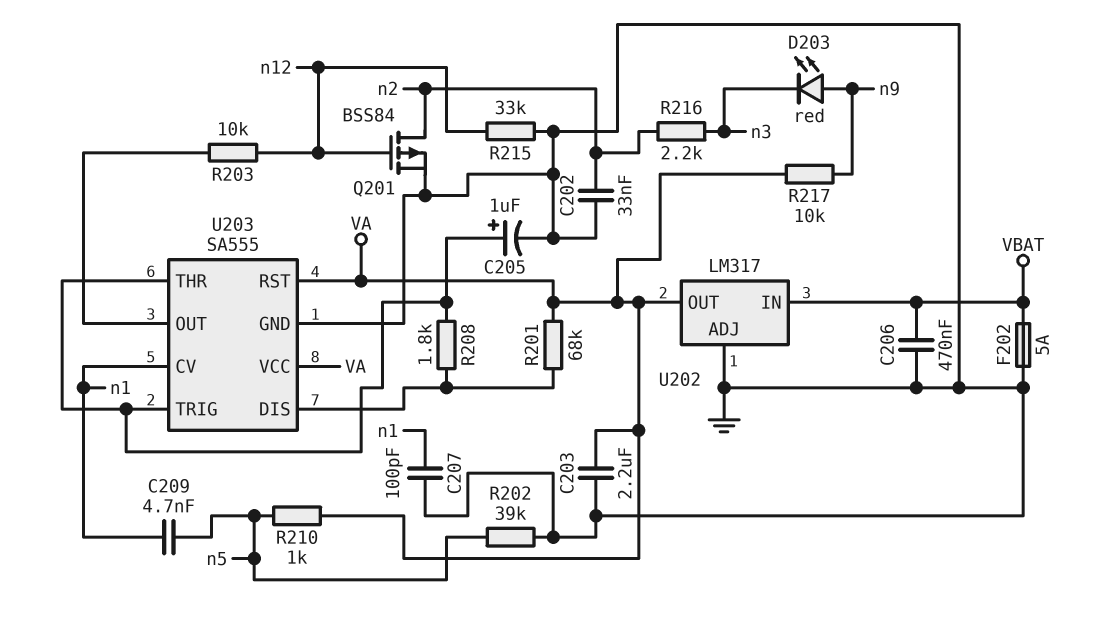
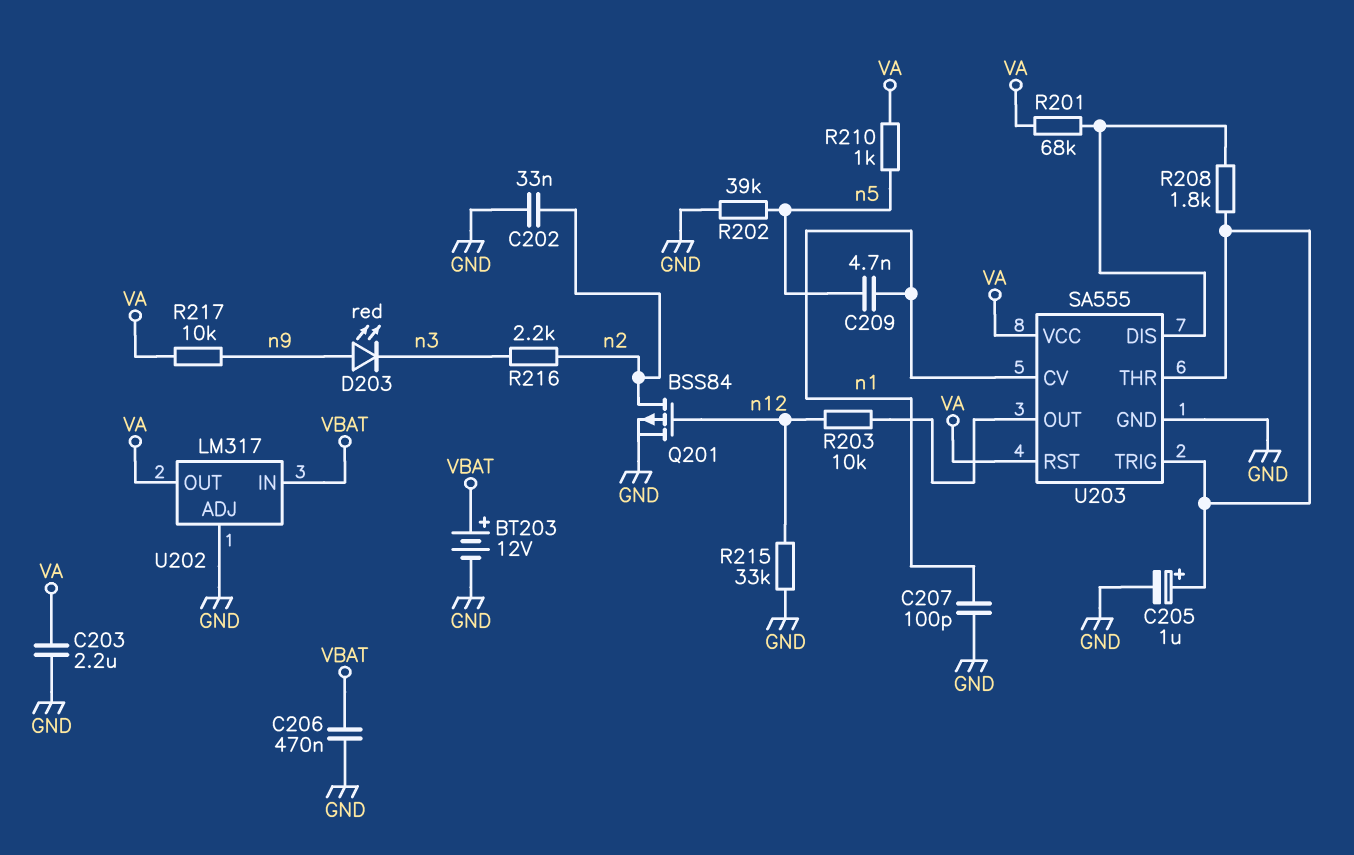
BT203: none -> 12V (plus VBAT, minus GND)
F202: 5A (GND, VBAT) -> none

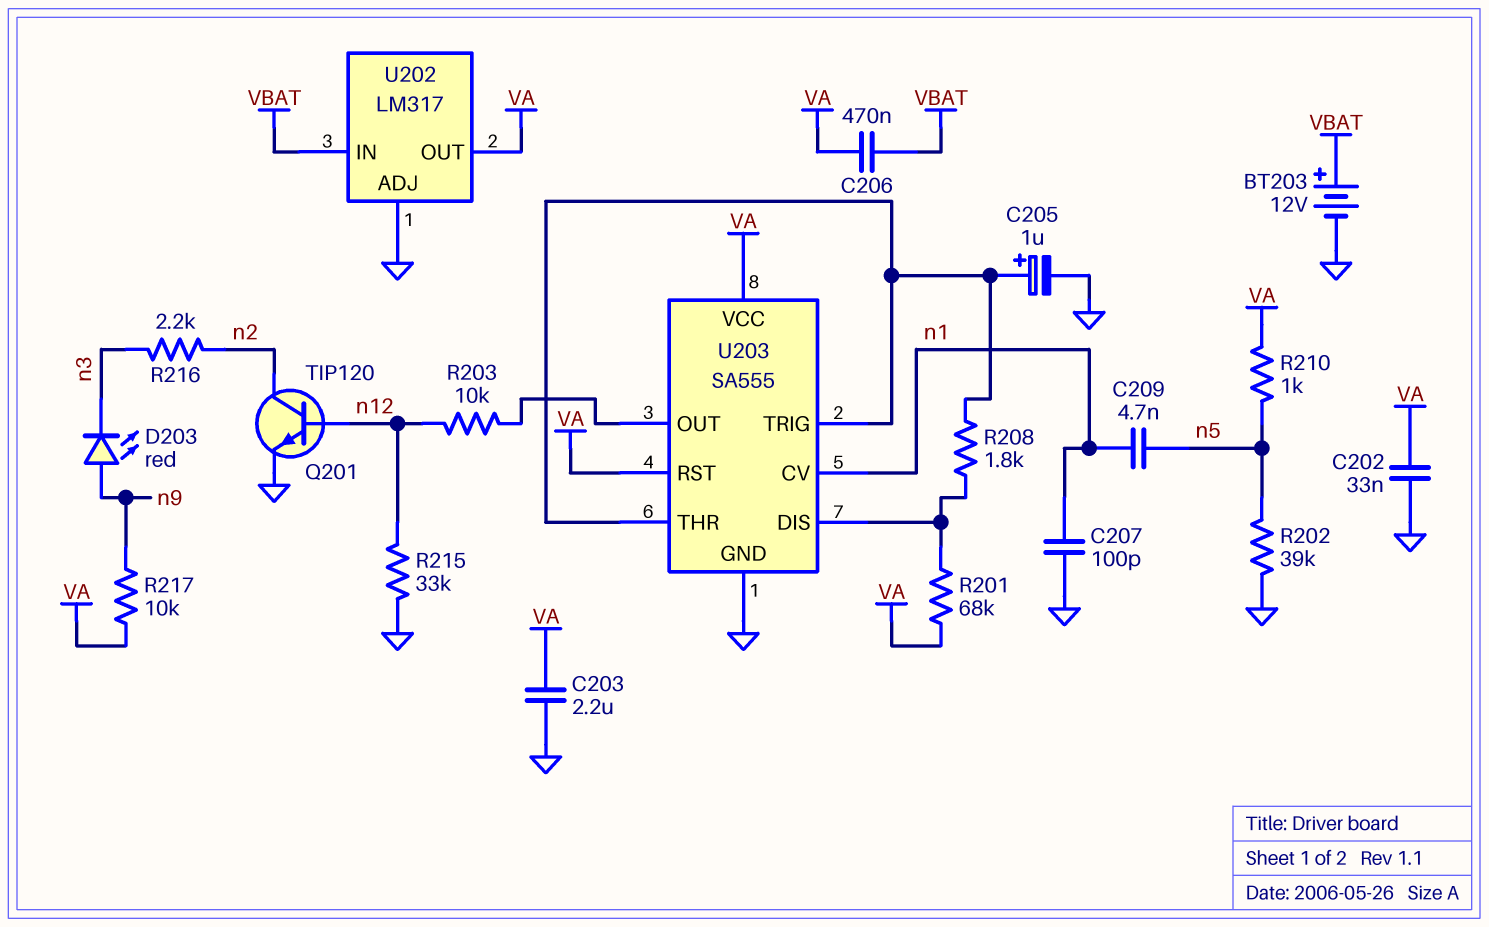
C202: 33nF (GND, n2) -> 33nF (GND, VA)
C206: 470nF (GND, VBAT) -> 470nF (VA, VBAT)
Q201: PMOS BSS84 (G n12, D n2, S GND) -> NPN TIP120 (B n12, C n2, E GND)

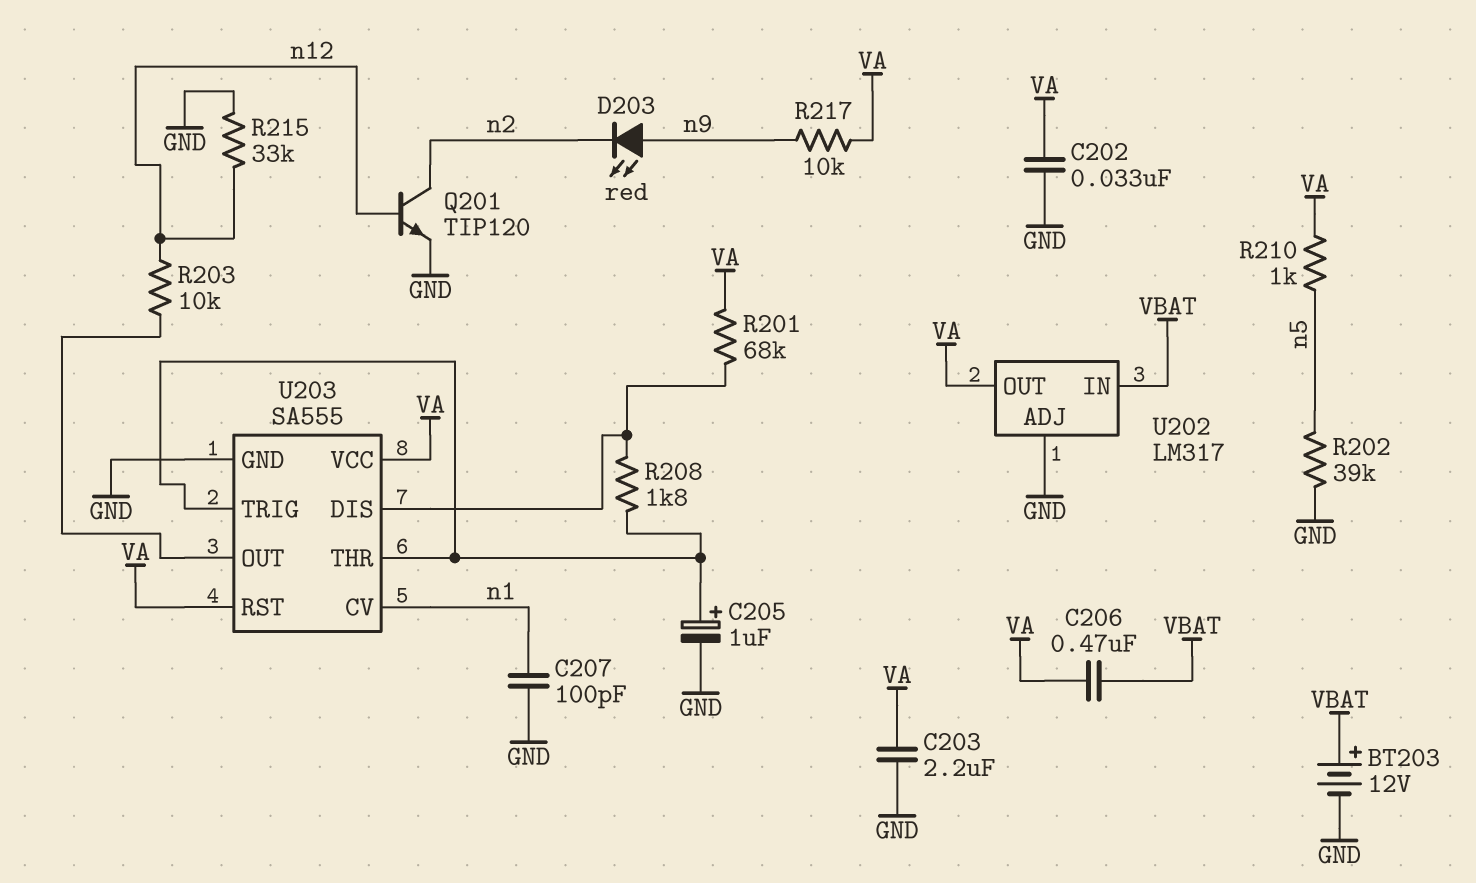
C209: 4.7nF (n1, n5) -> none
D203: LED red (A n9, K n3) -> LED red (A n9, K n2)
R216: 2.2k (n2, n3) -> none

